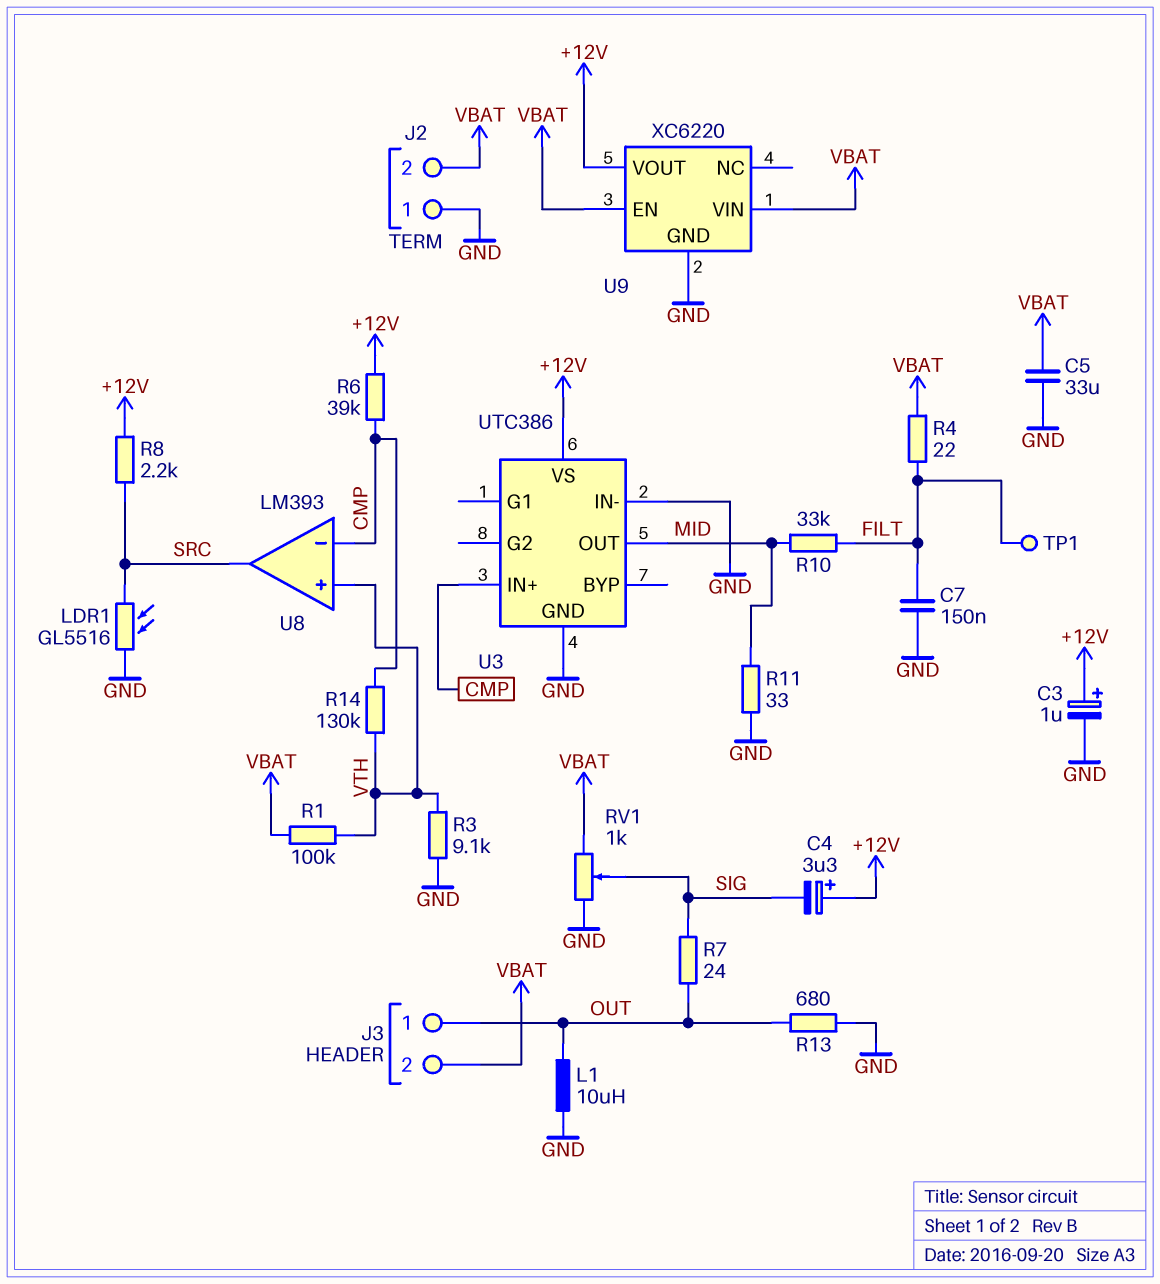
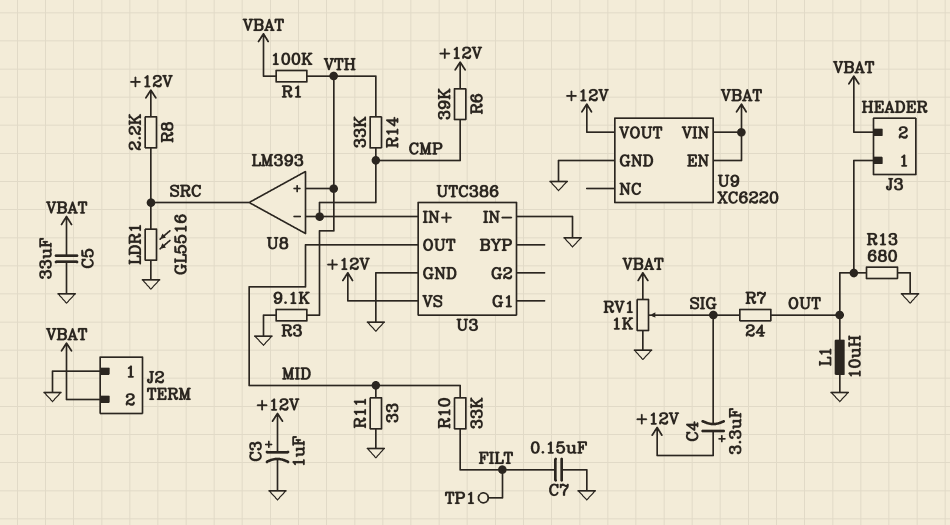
R4: 22 (FILT, VBAT) -> none
R14: 130k (CMP, VTH) -> 33k (CMP, VTH)

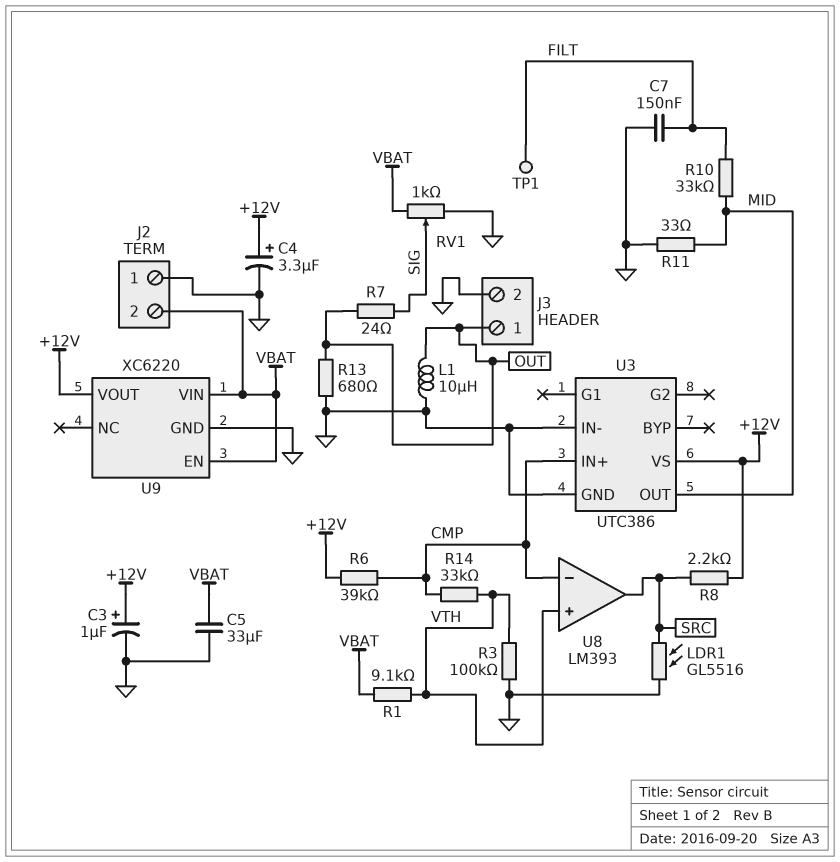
C4: 3.3uF (plus +12V, minus SIG) -> 3.3uF (plus +12V, minus GND)
J3 pin 2: VBAT -> GND
R1: 100k (VBAT, VTH) -> 9.1k (VBAT, VTH)
R3: 9.1k (GND, VTH) -> 100k (GND, VTH)

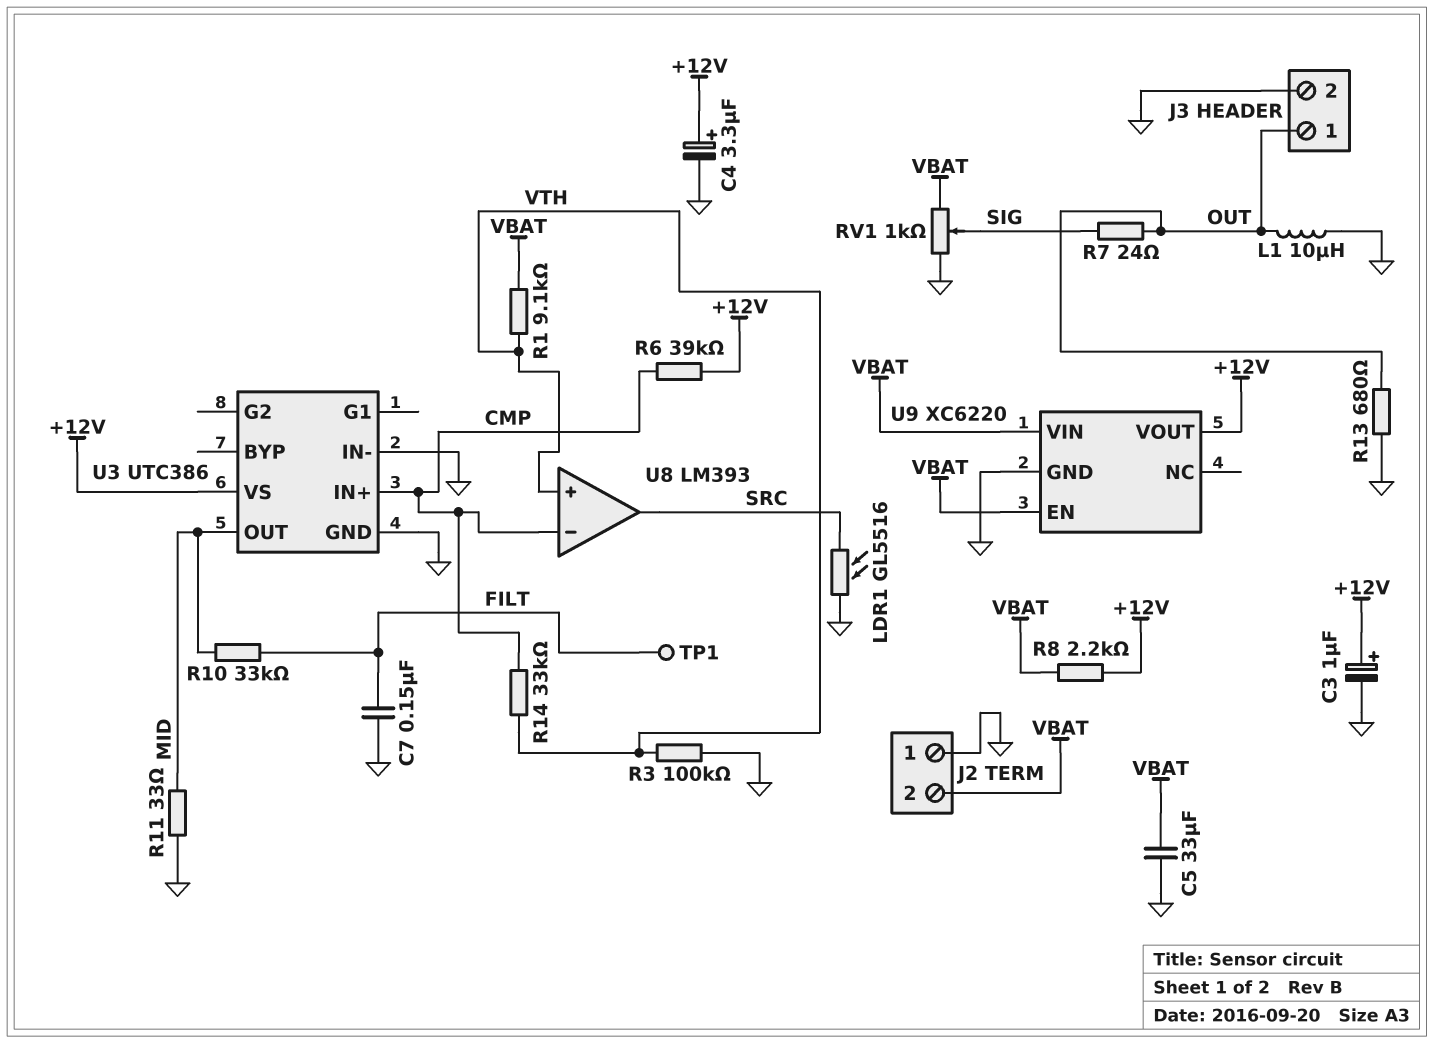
R8: 2.2k (+12V, SRC) -> 2.2k (+12V, VBAT)

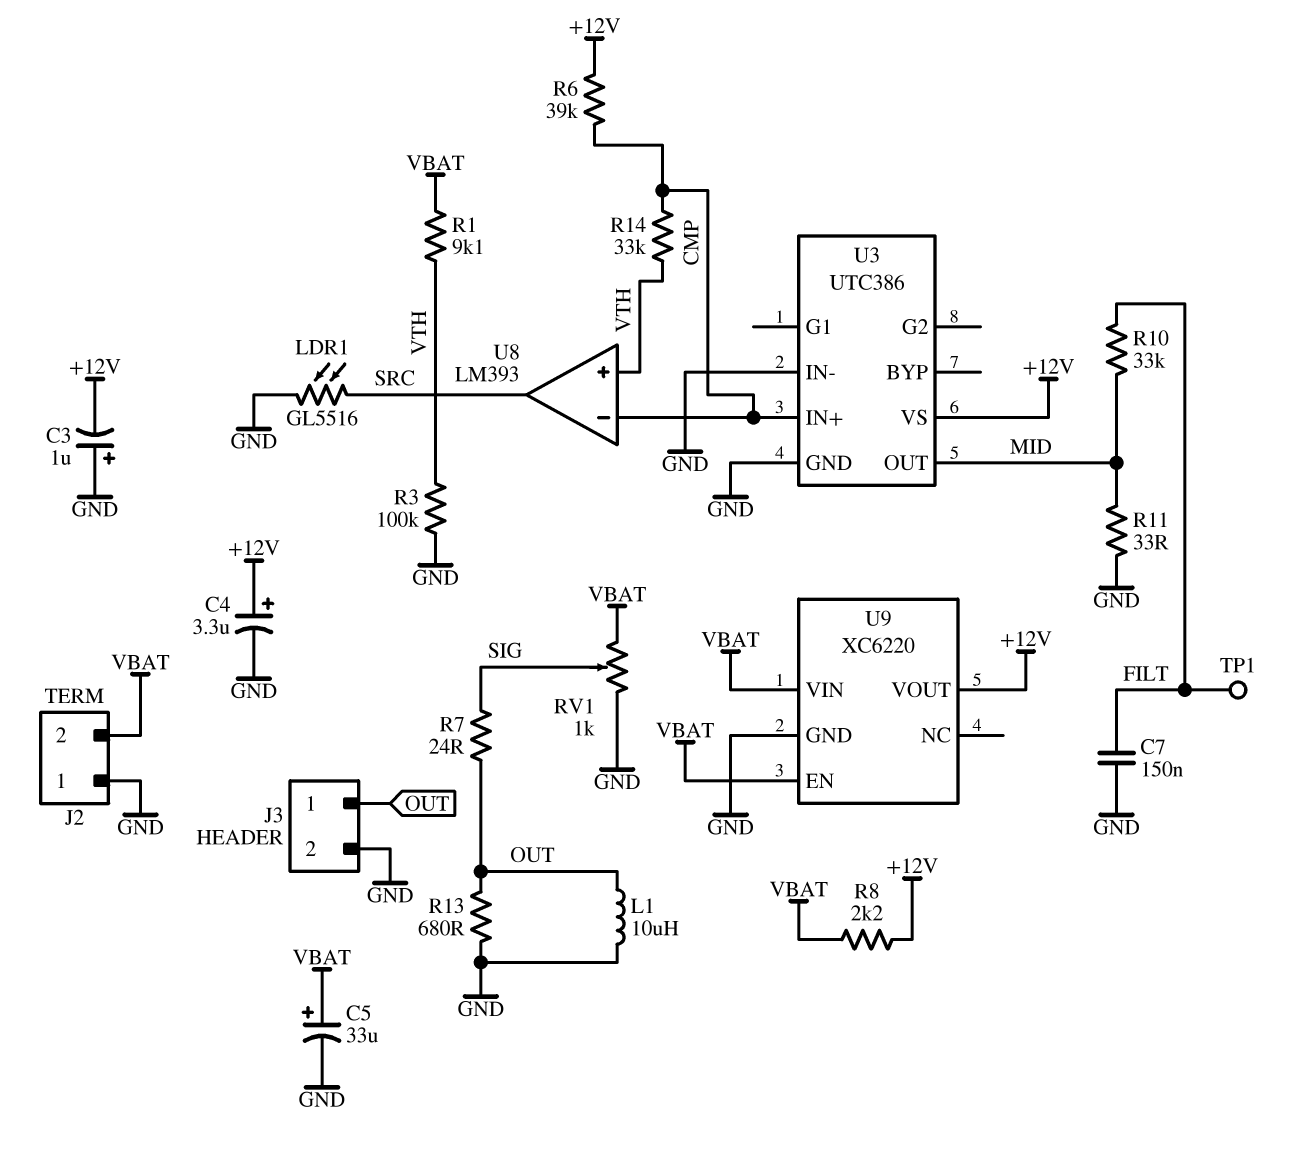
C3: 1uF (plus +12V, minus GND) -> 1uF (plus GND, minus +12V)
C5: 33uF (GND, VBAT) -> 33uF (plus VBAT, minus GND)

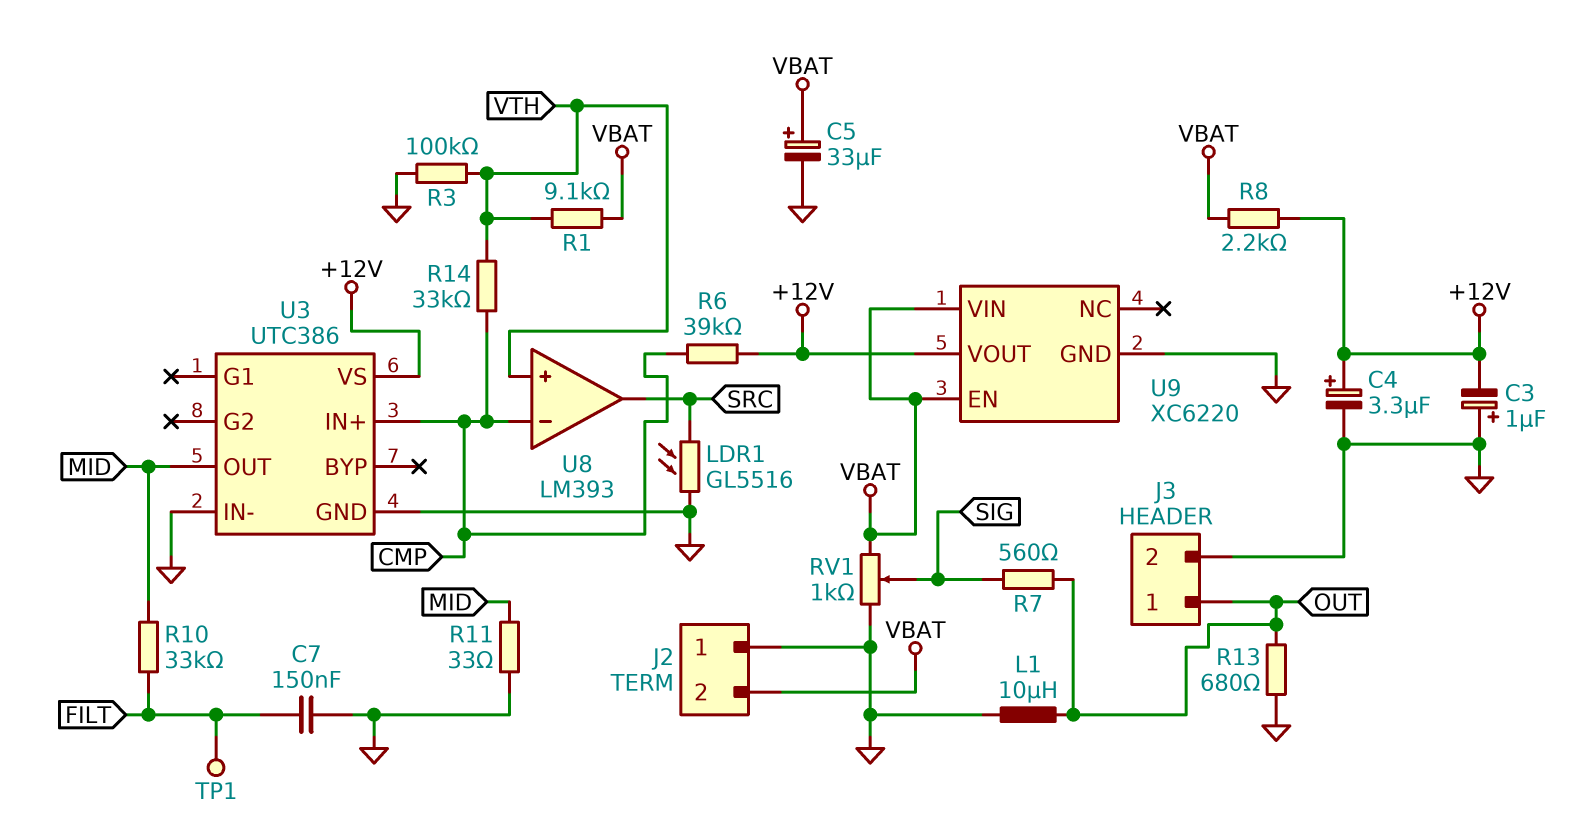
R7: 24 (OUT, SIG) -> 560 (OUT, SIG)

